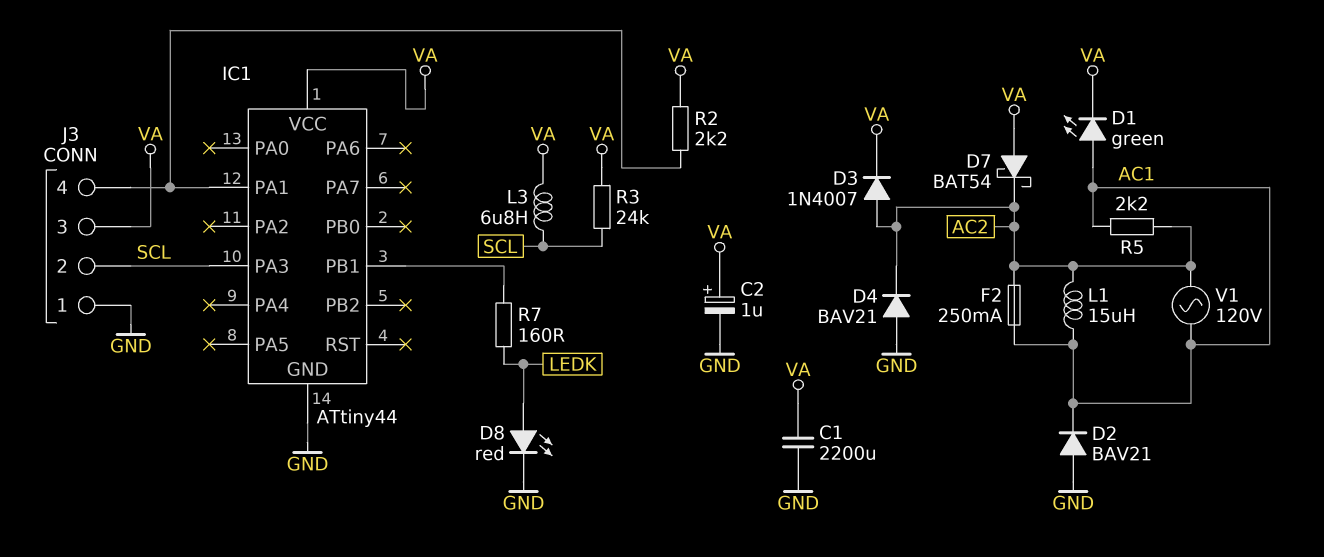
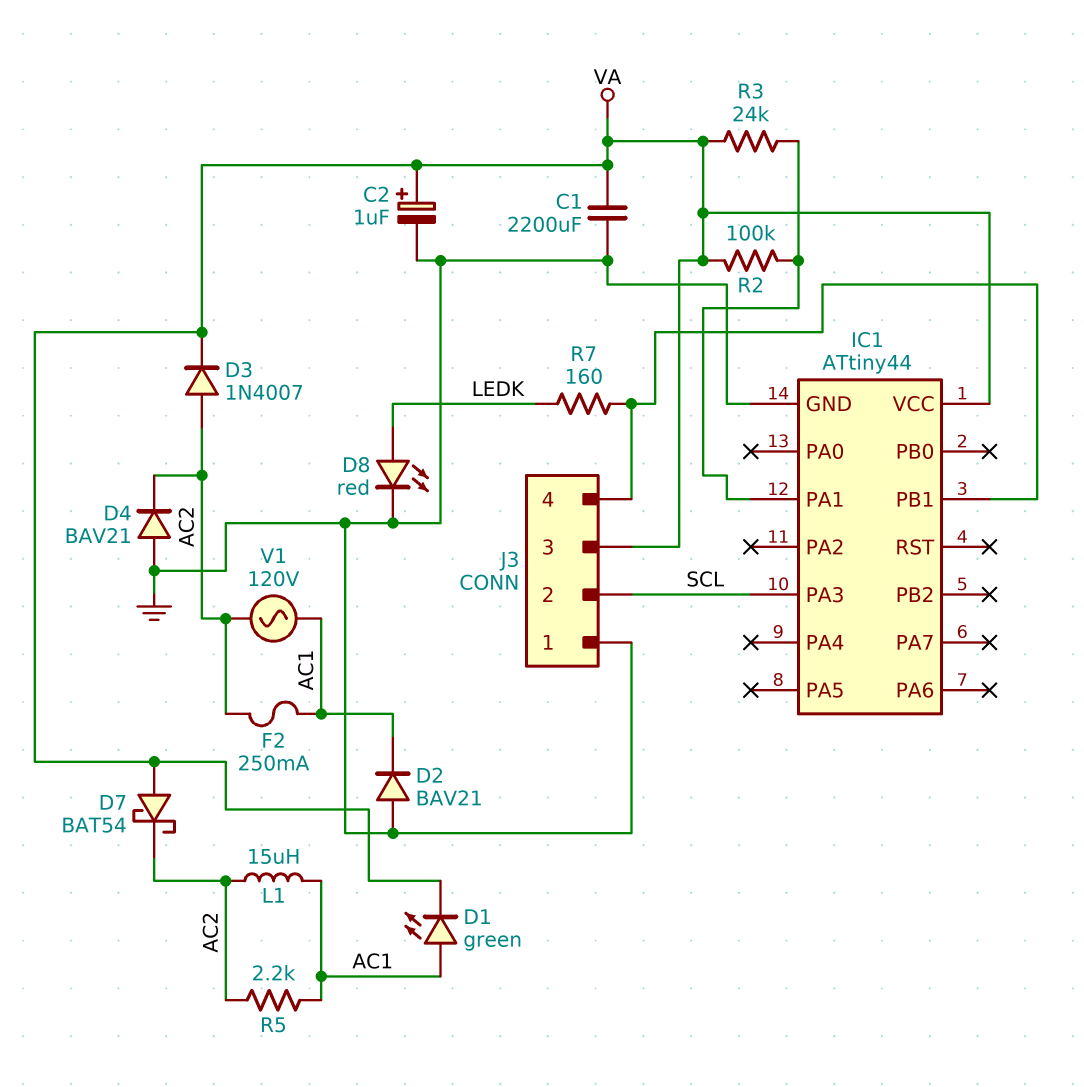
J3 pin 4: IC1/PA1 -> IC1/PB1
L3: 6.8uH (SCL, VA) -> none
R2: 2.2k (IC1/PA1, VA) -> 100k (IC1/PA1, VA)
R3: 24k (SCL, VA) -> 24k (IC1/PA1, VA)

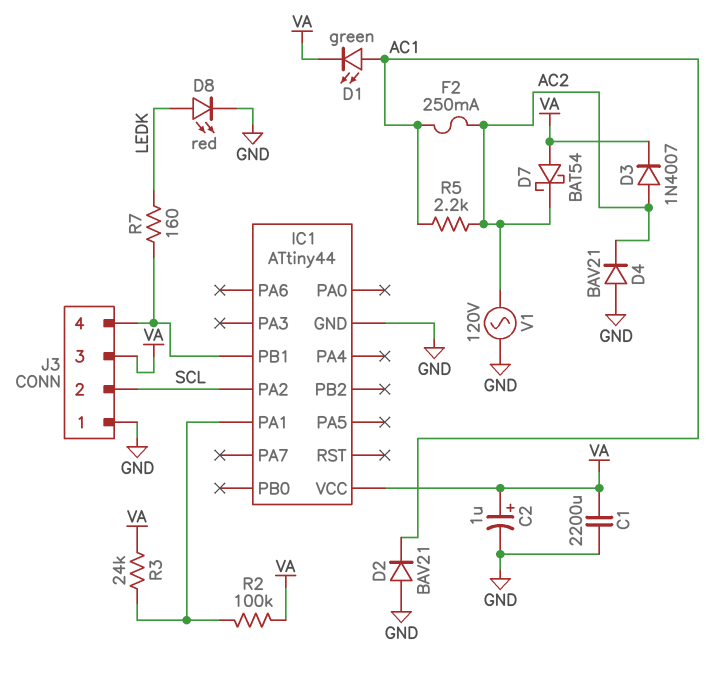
IC1 pin PA2: none -> SCL
IC1 pin PA3: SCL -> none
L1: 15uH (AC1, AC2) -> none
V1: AC 120V (AC1, AC2) -> AC 120V (AC2, GND)

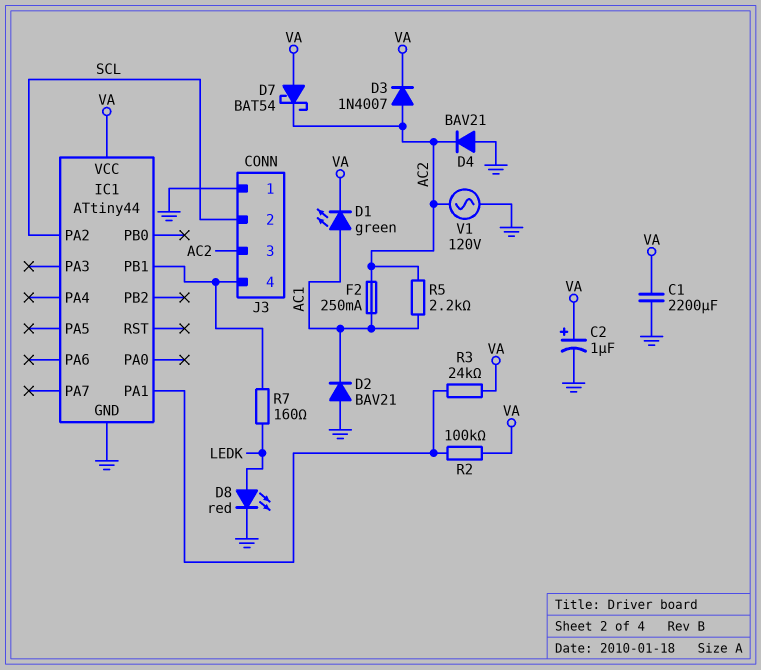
J3 pin 3: VA -> AC2

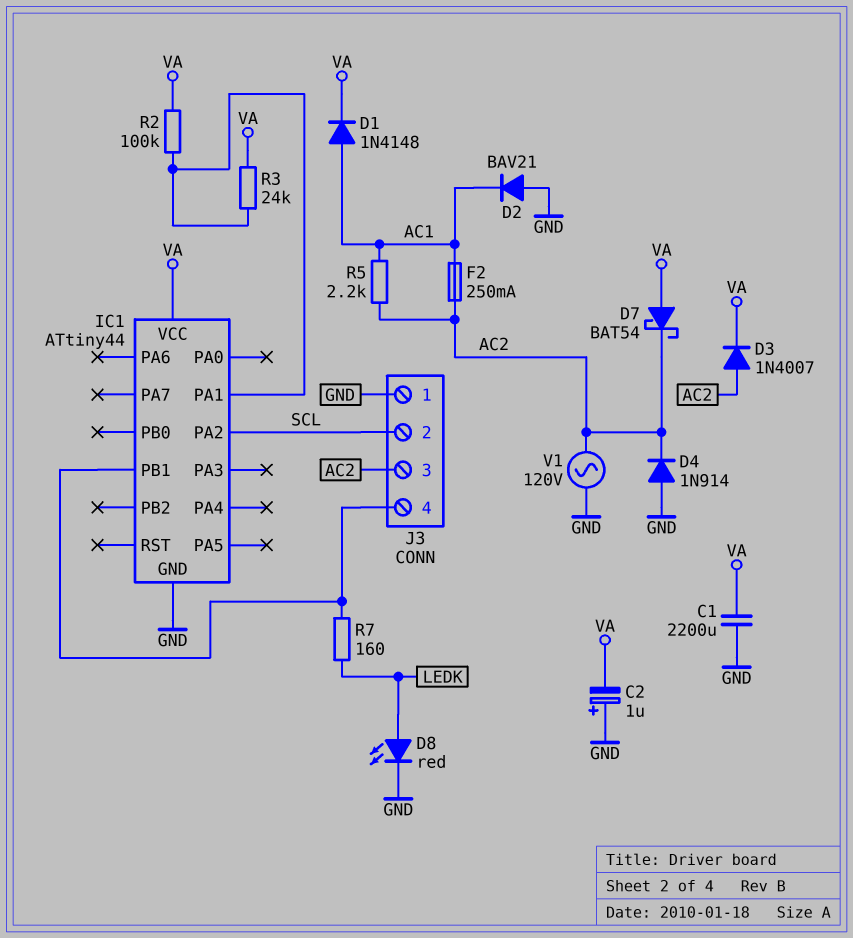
C2: 1uF (plus VA, minus GND) -> 1uF (plus GND, minus VA)
D1: LED green (A AC1, K VA) -> diode 1N4148 (A AC1, K VA)
D4: diode BAV21 (A GND, K AC2) -> diode 1N914 (A GND, K AC2)

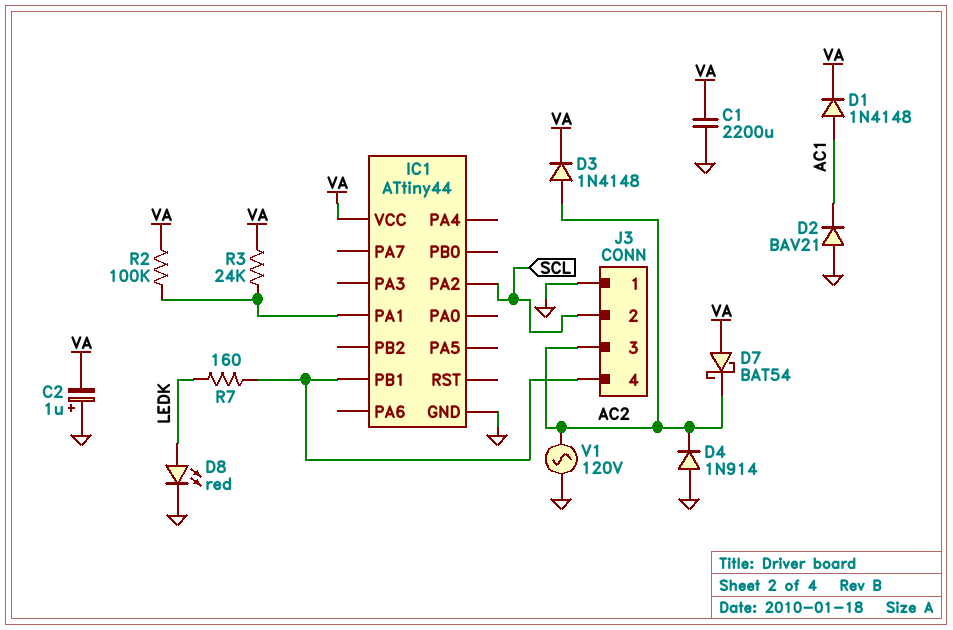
D3: diode 1N4007 (A AC2, K VA) -> diode 1N4148 (A AC2, K VA)
F2: 250mA (AC1, AC2) -> none
R5: 2.2k (AC1, AC2) -> none

